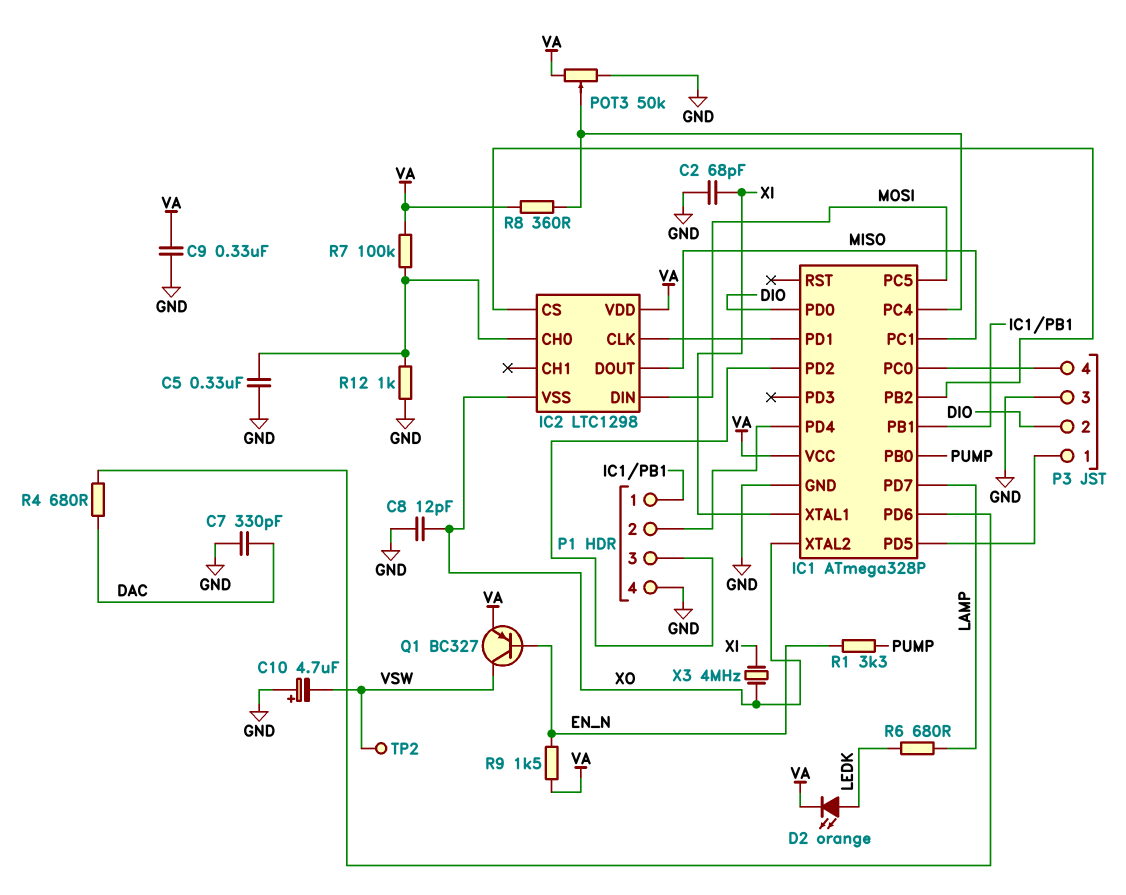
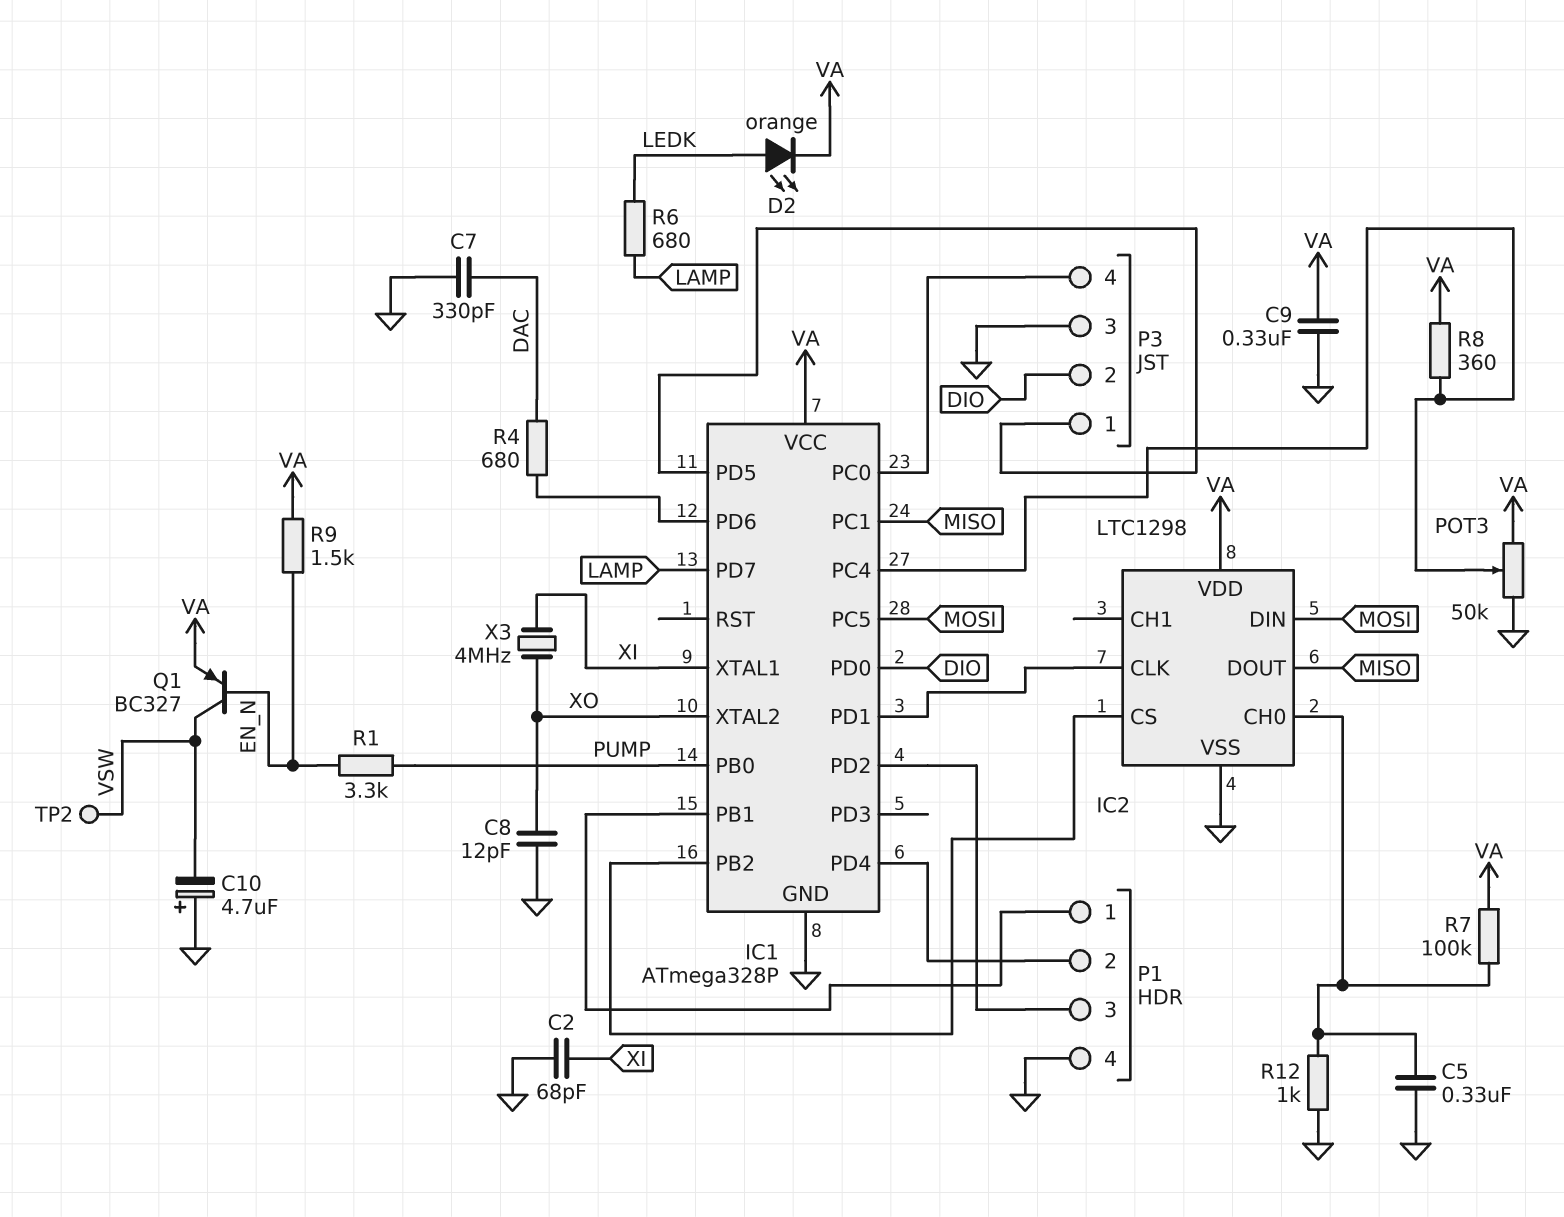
IC2 pin VSS: XO -> GND

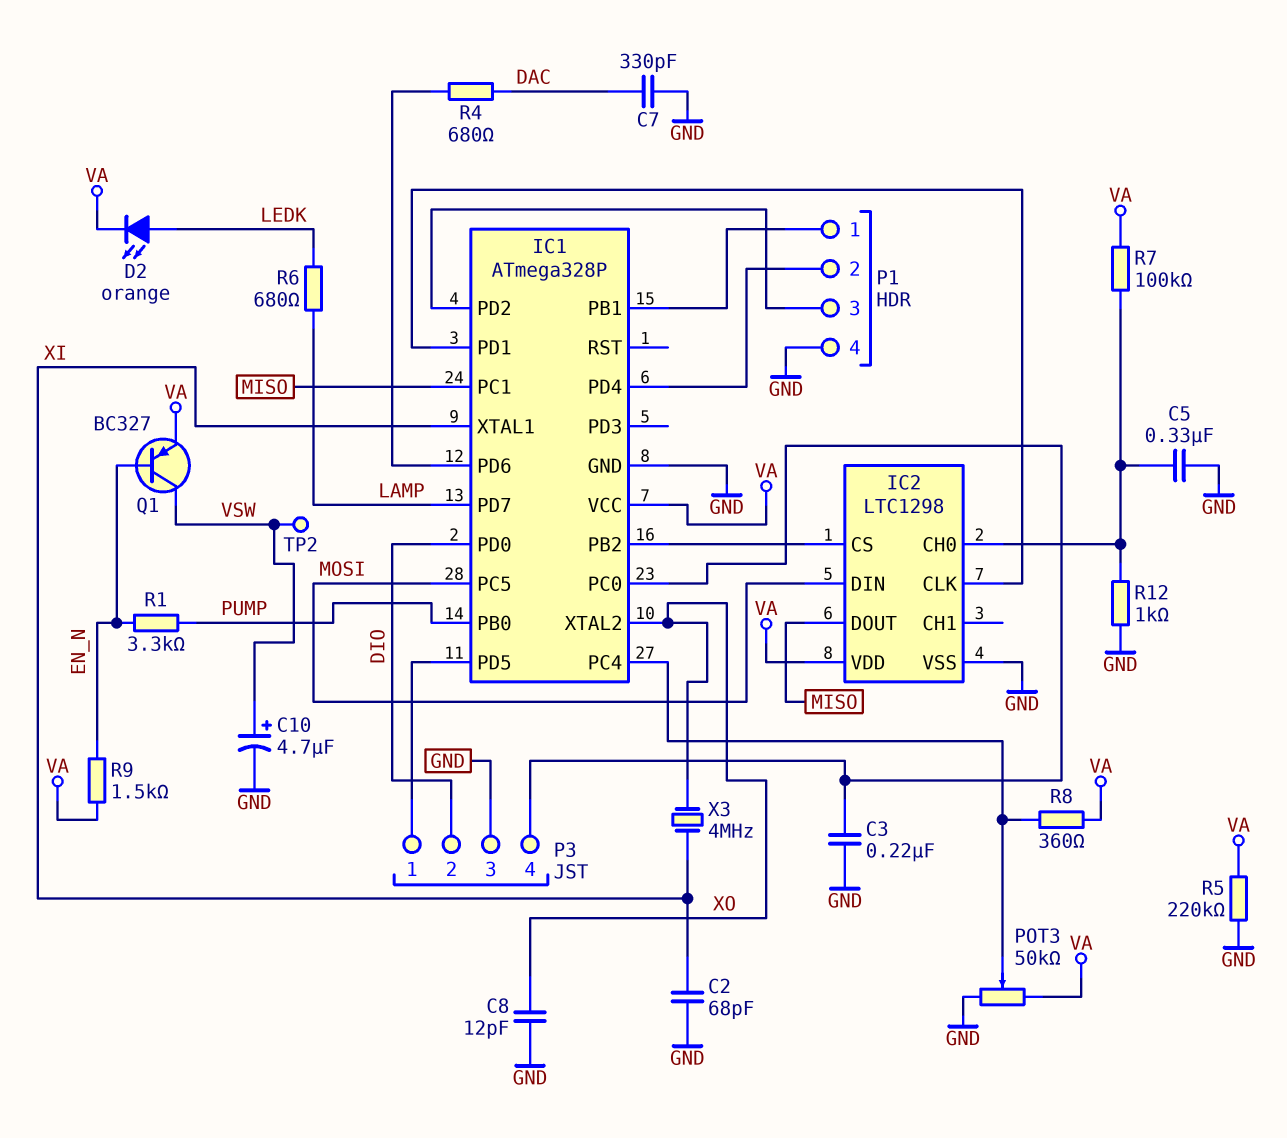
C3: none -> 220nF (GND, IC1/PC0)
C9: 330nF (GND, VA) -> none
C10: 4.7uF (plus GND, minus VSW) -> 4.7uF (plus VSW, minus GND)
R5: none -> 220k (GND, VA)

